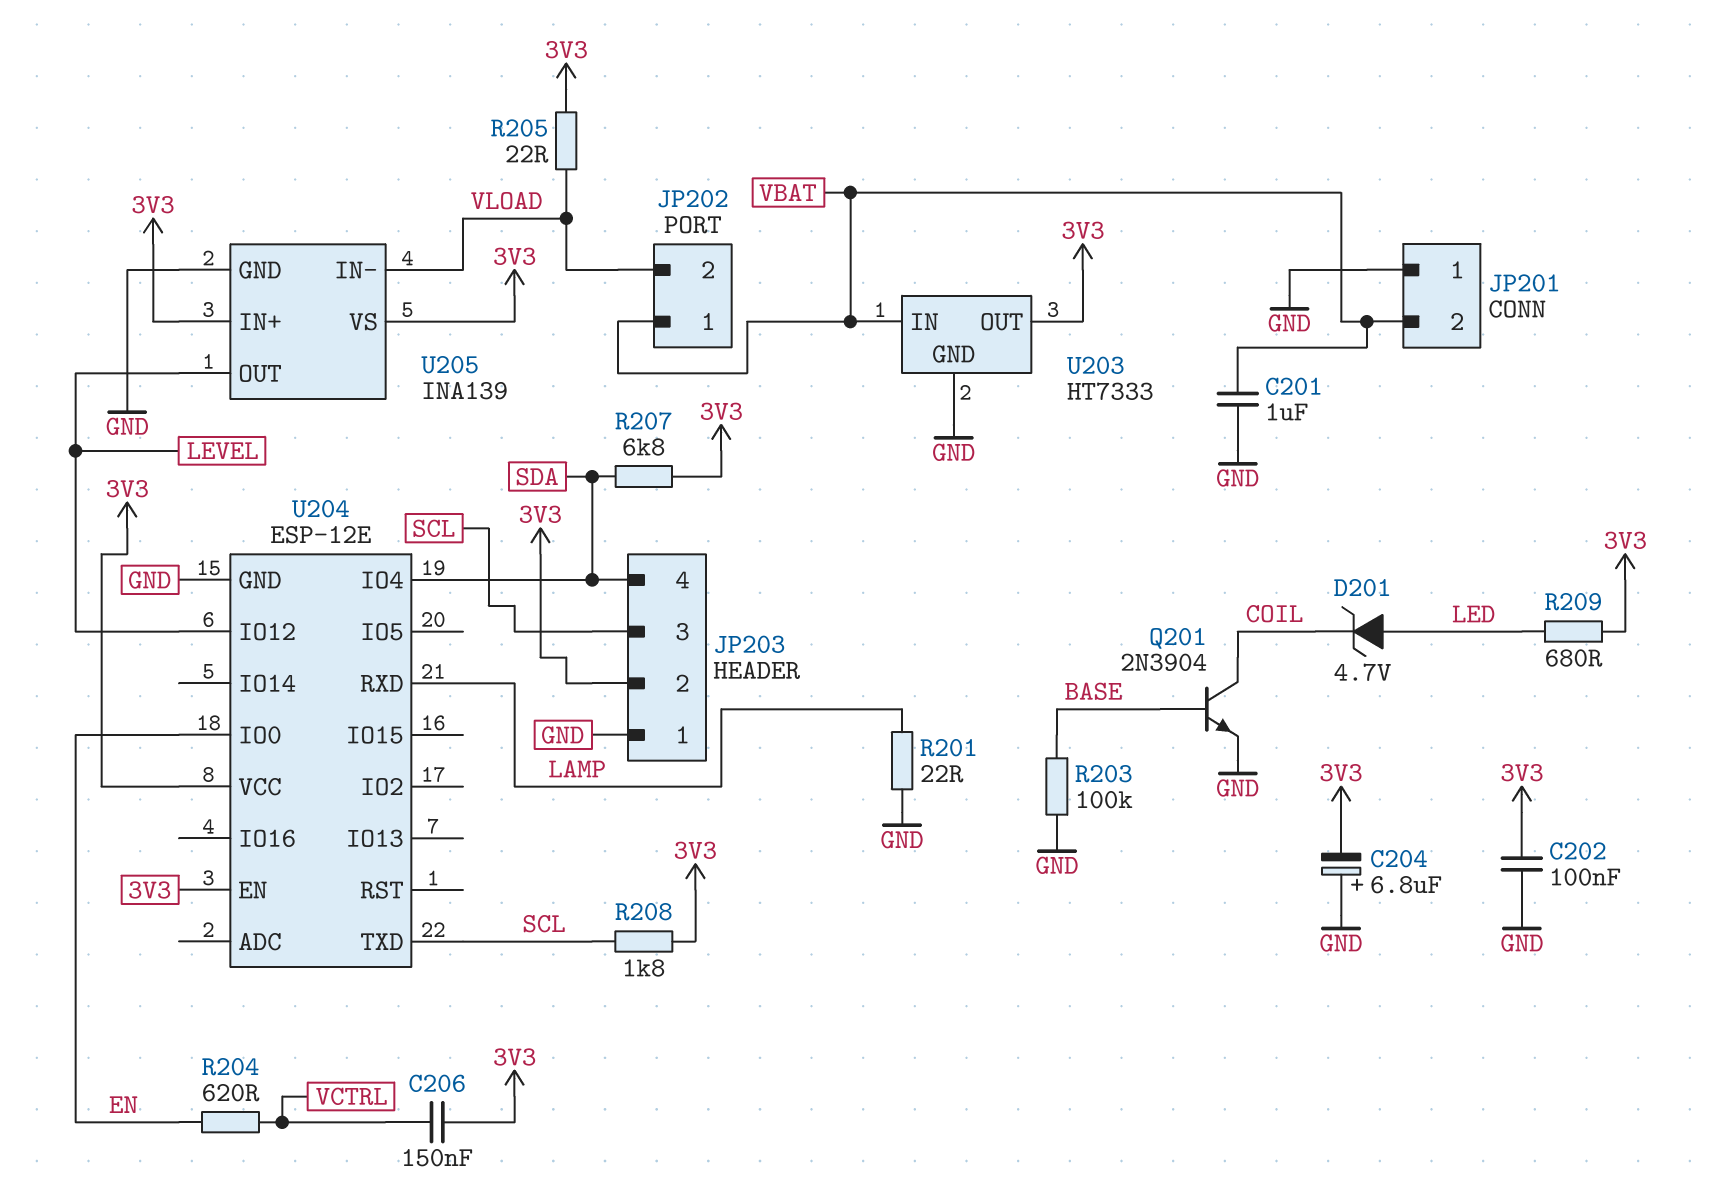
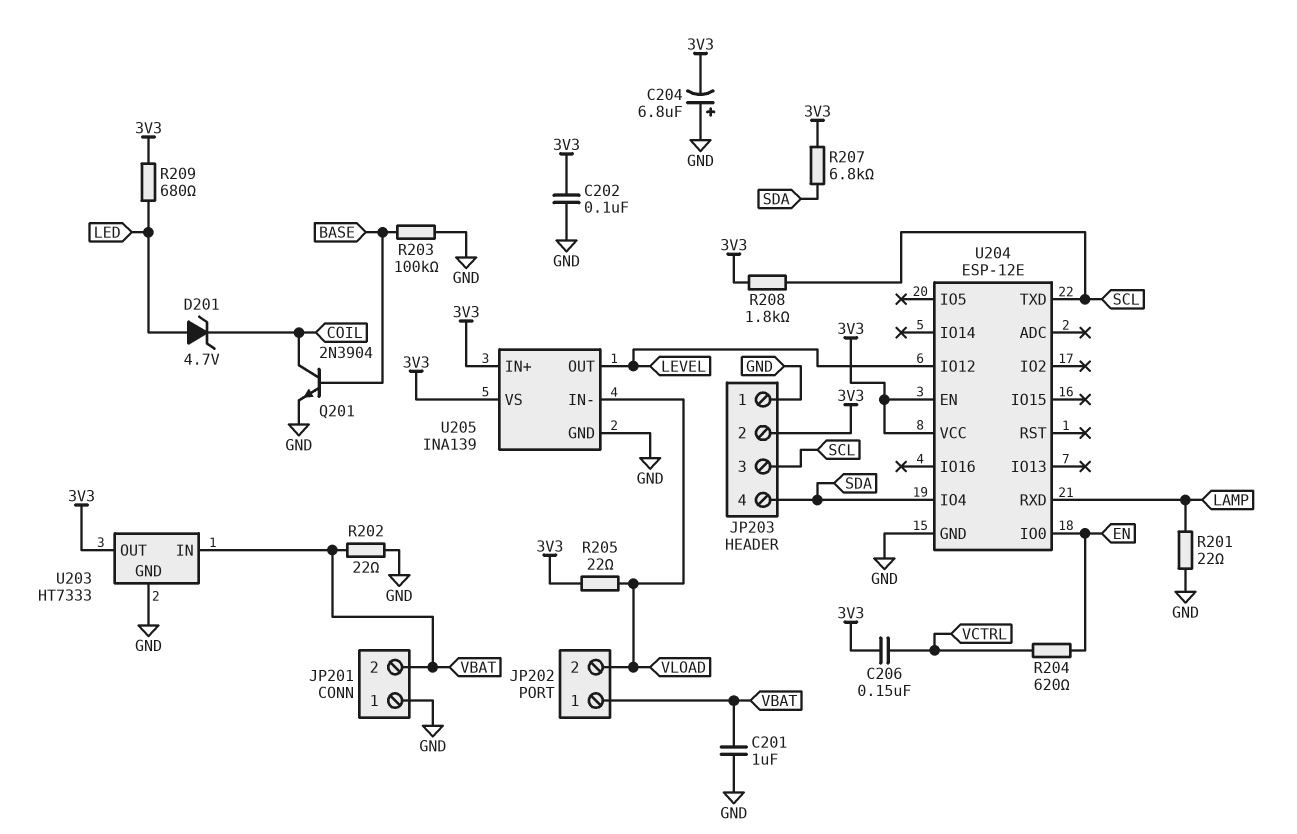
R202: none -> 22 (GND, VBAT)

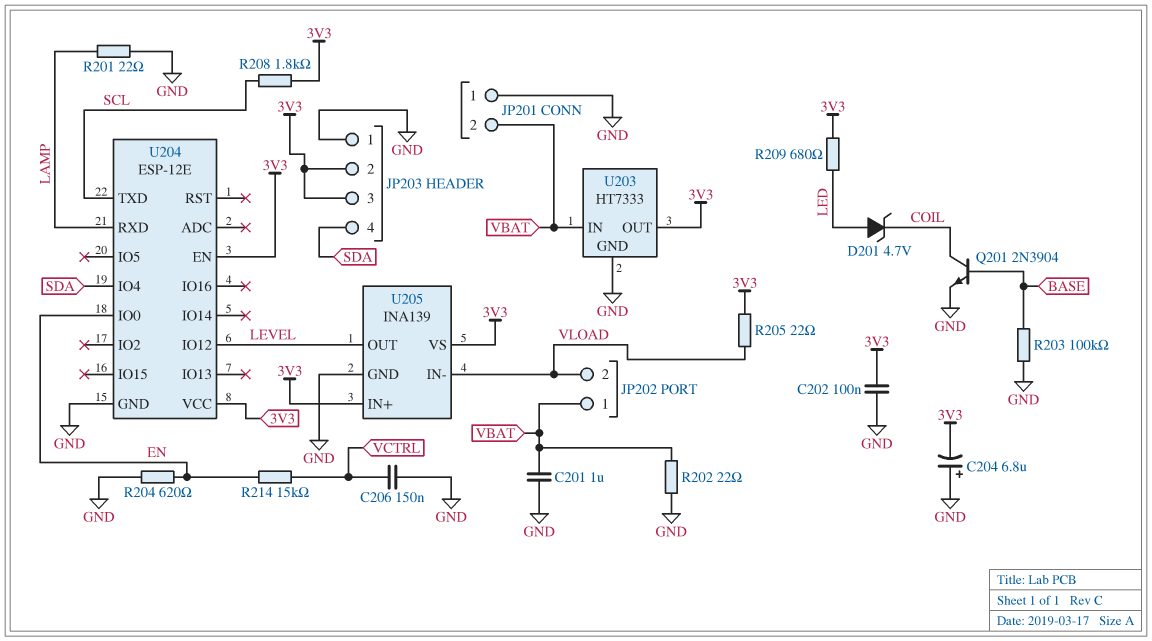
C206: 150nF (3V3, VCTRL) -> 150nF (GND, VCTRL)
JP203 pin 3: SCL -> 3V3
R204: 620 (EN, VCTRL) -> 620 (EN, GND)
R207: 6.8k (3V3, SDA) -> none
R214: none -> 15k (EN, VCTRL)

